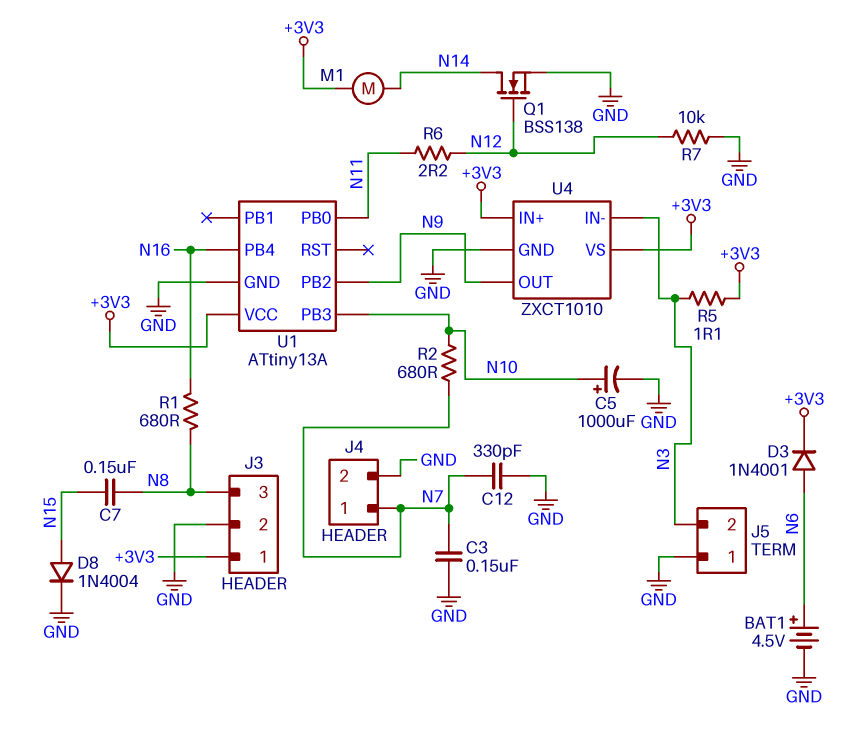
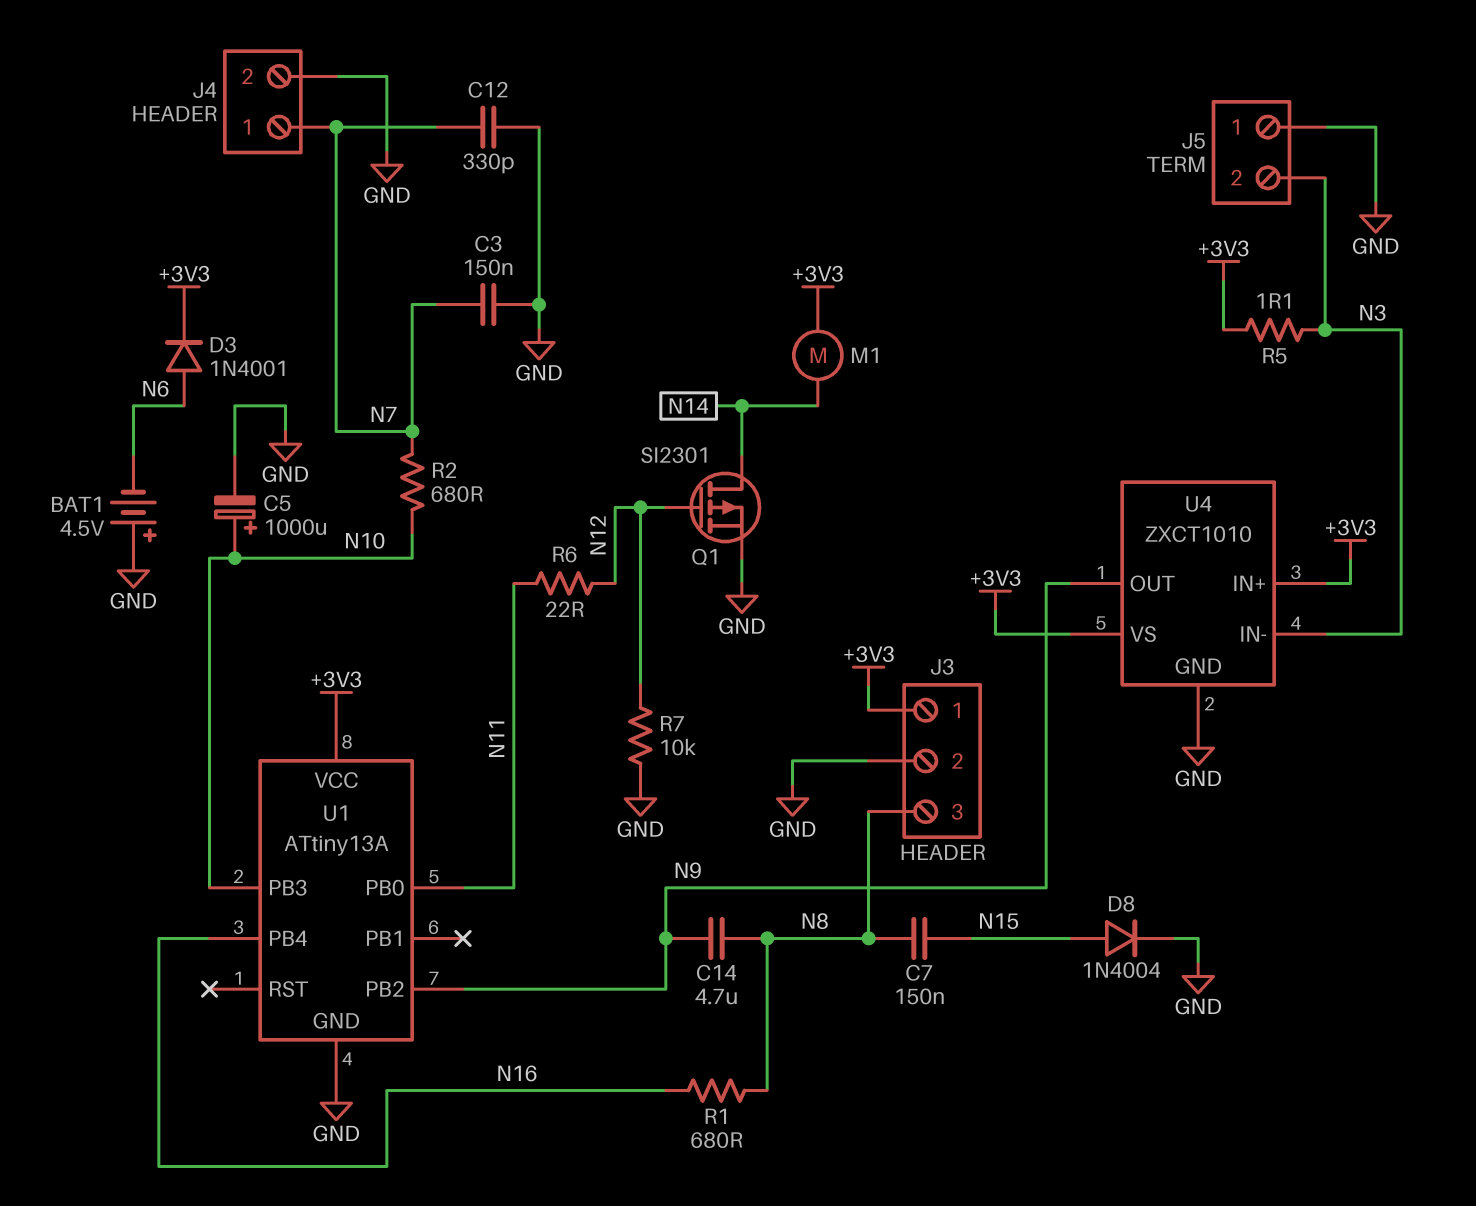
BAT1: 4.5V (plus N6, minus GND) -> 4.5V (plus GND, minus N6)
C14: none -> 4.7uF (N8, N9)
Q1: NMOS BSS138 (G N12, D N14, S GND) -> PMOS SI2301 (G N12, D N14, S GND)
R6: 2.2 (N11, N12) -> 22 (N11, N12)

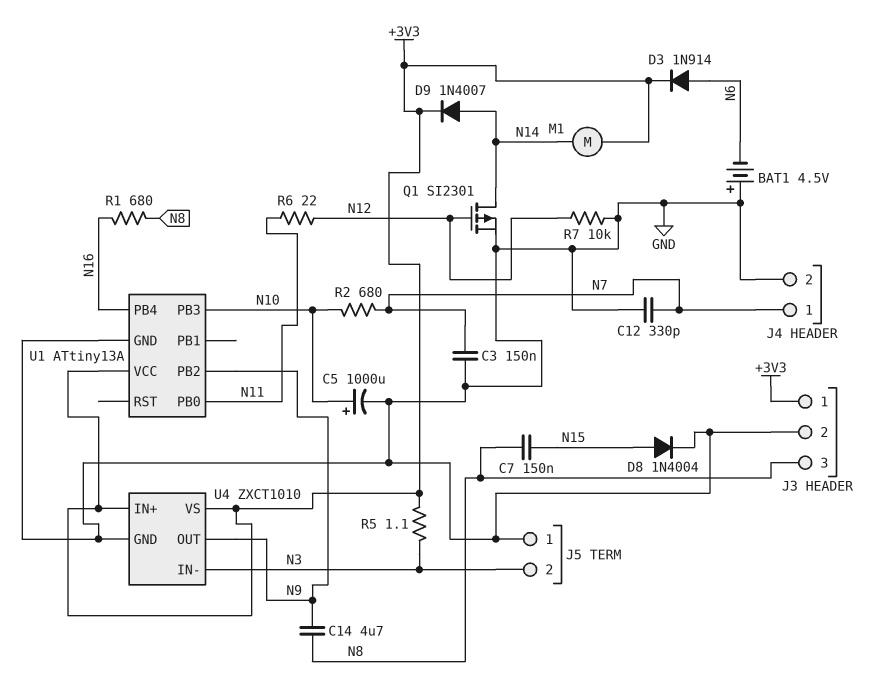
D3: diode 1N4001 (A N6, K +3V3) -> diode 1N914 (A N6, K +3V3)
D9: none -> diode 1N4007 (A N14, K +3V3)

